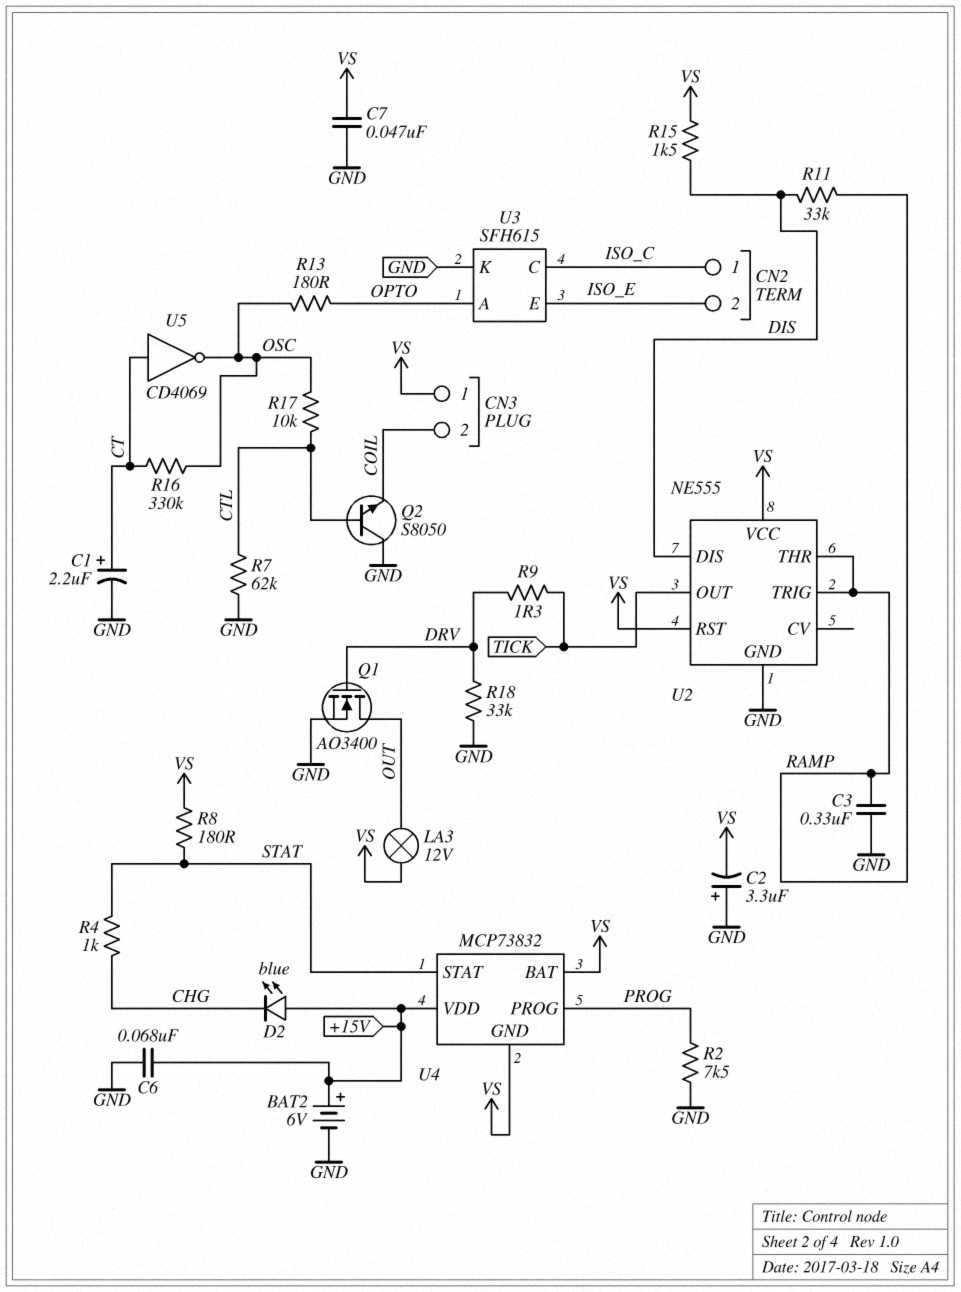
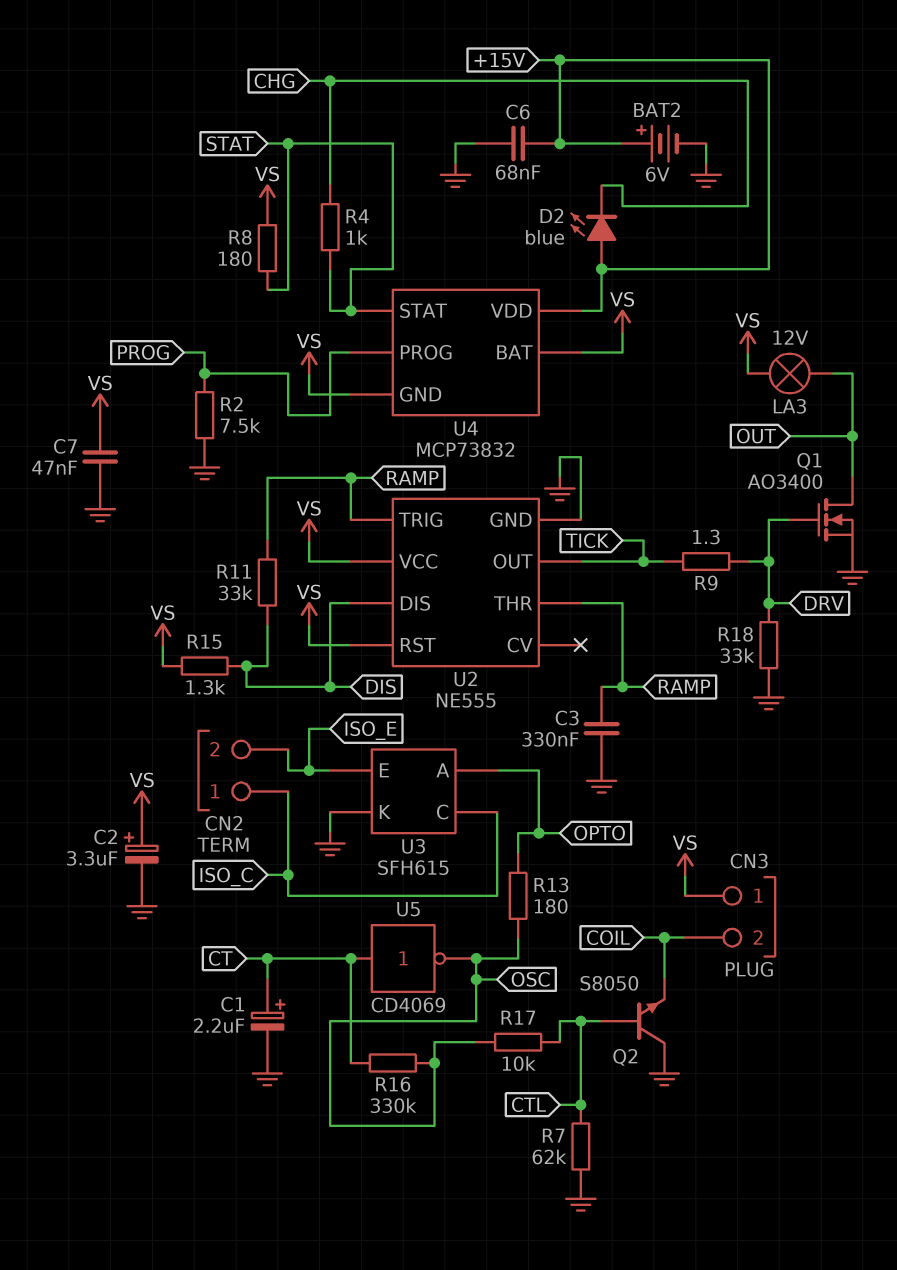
C2: 3.3uF (plus GND, minus VS) -> 3.3uF (plus VS, minus GND)
R15: 1.5k (DIS, VS) -> 1.3k (DIS, VS)

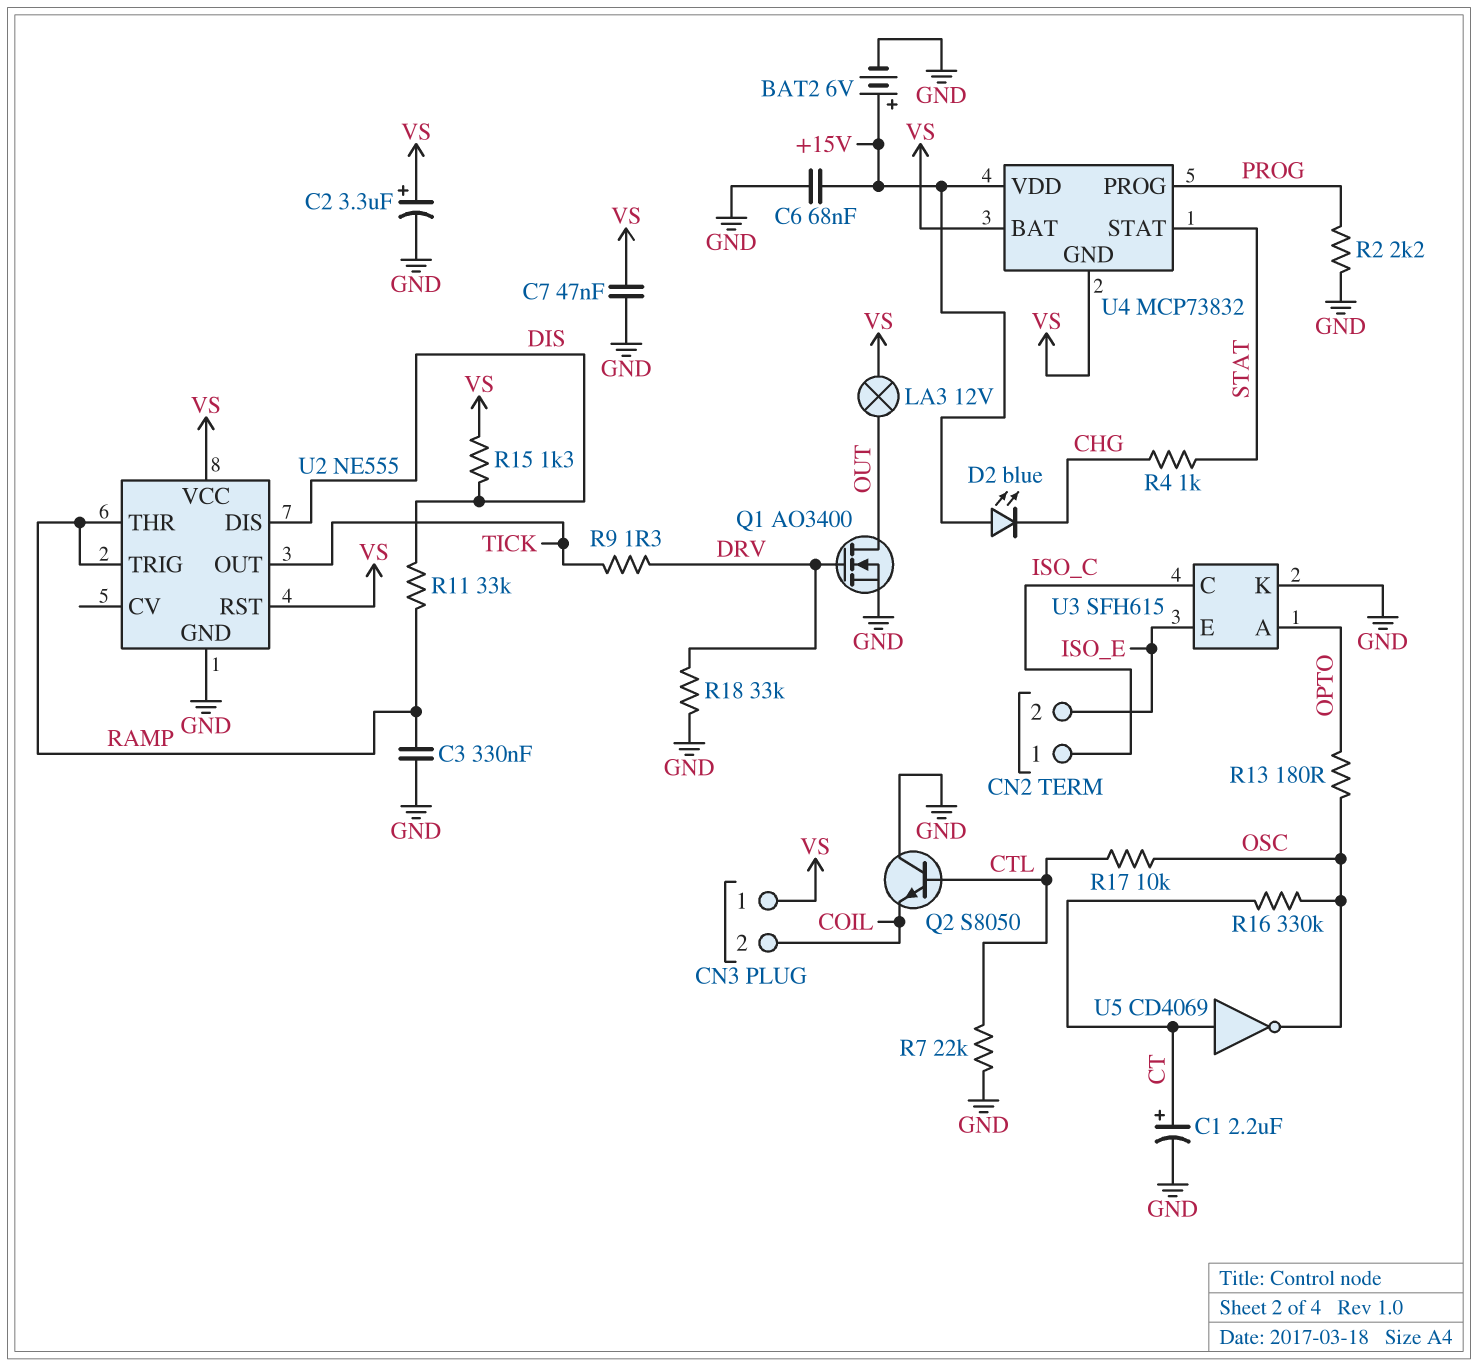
R2: 7.5k (GND, PROG) -> 2.2k (GND, PROG)
R7: 62k (CTL, GND) -> 22k (CTL, GND)
R8: 180 (STAT, VS) -> none

